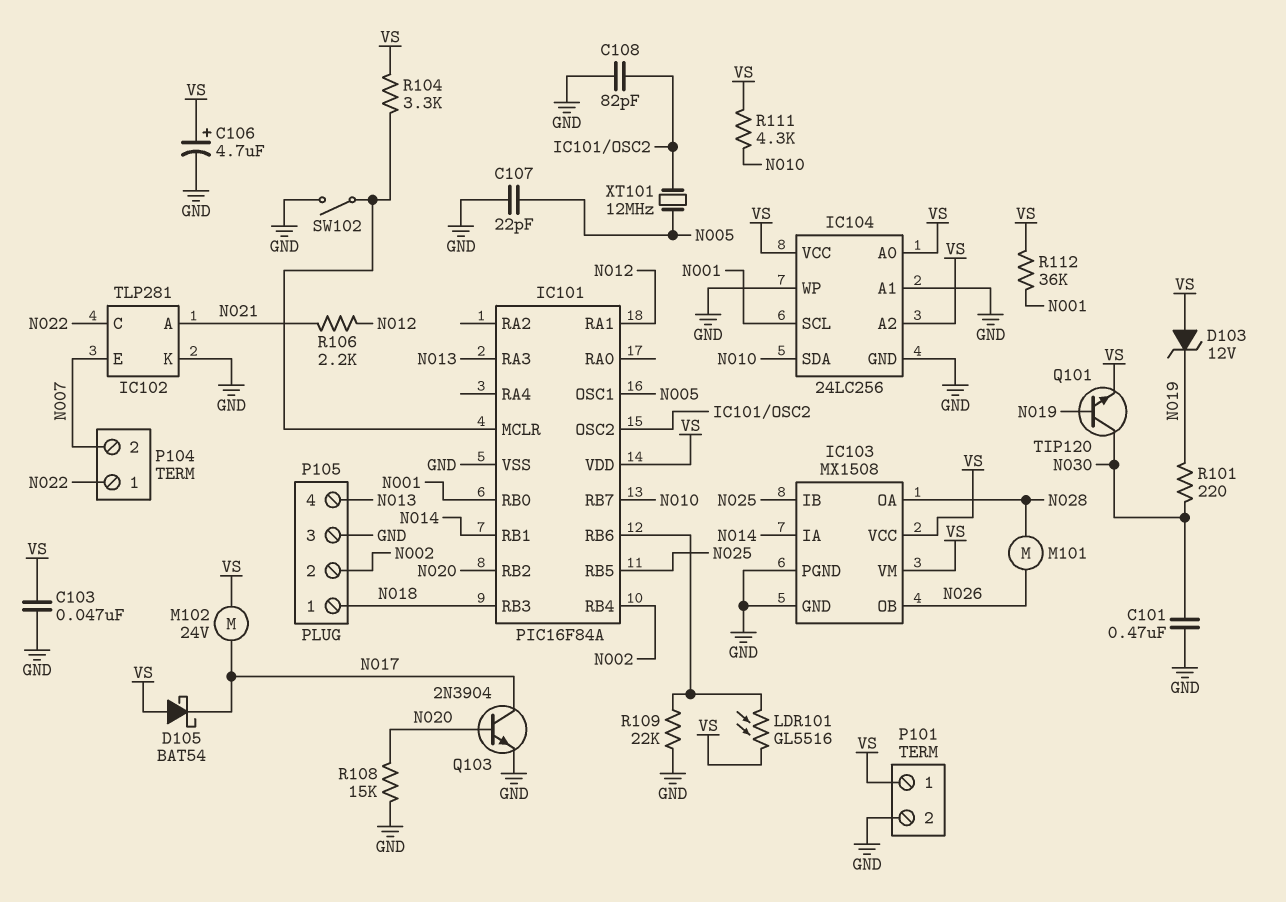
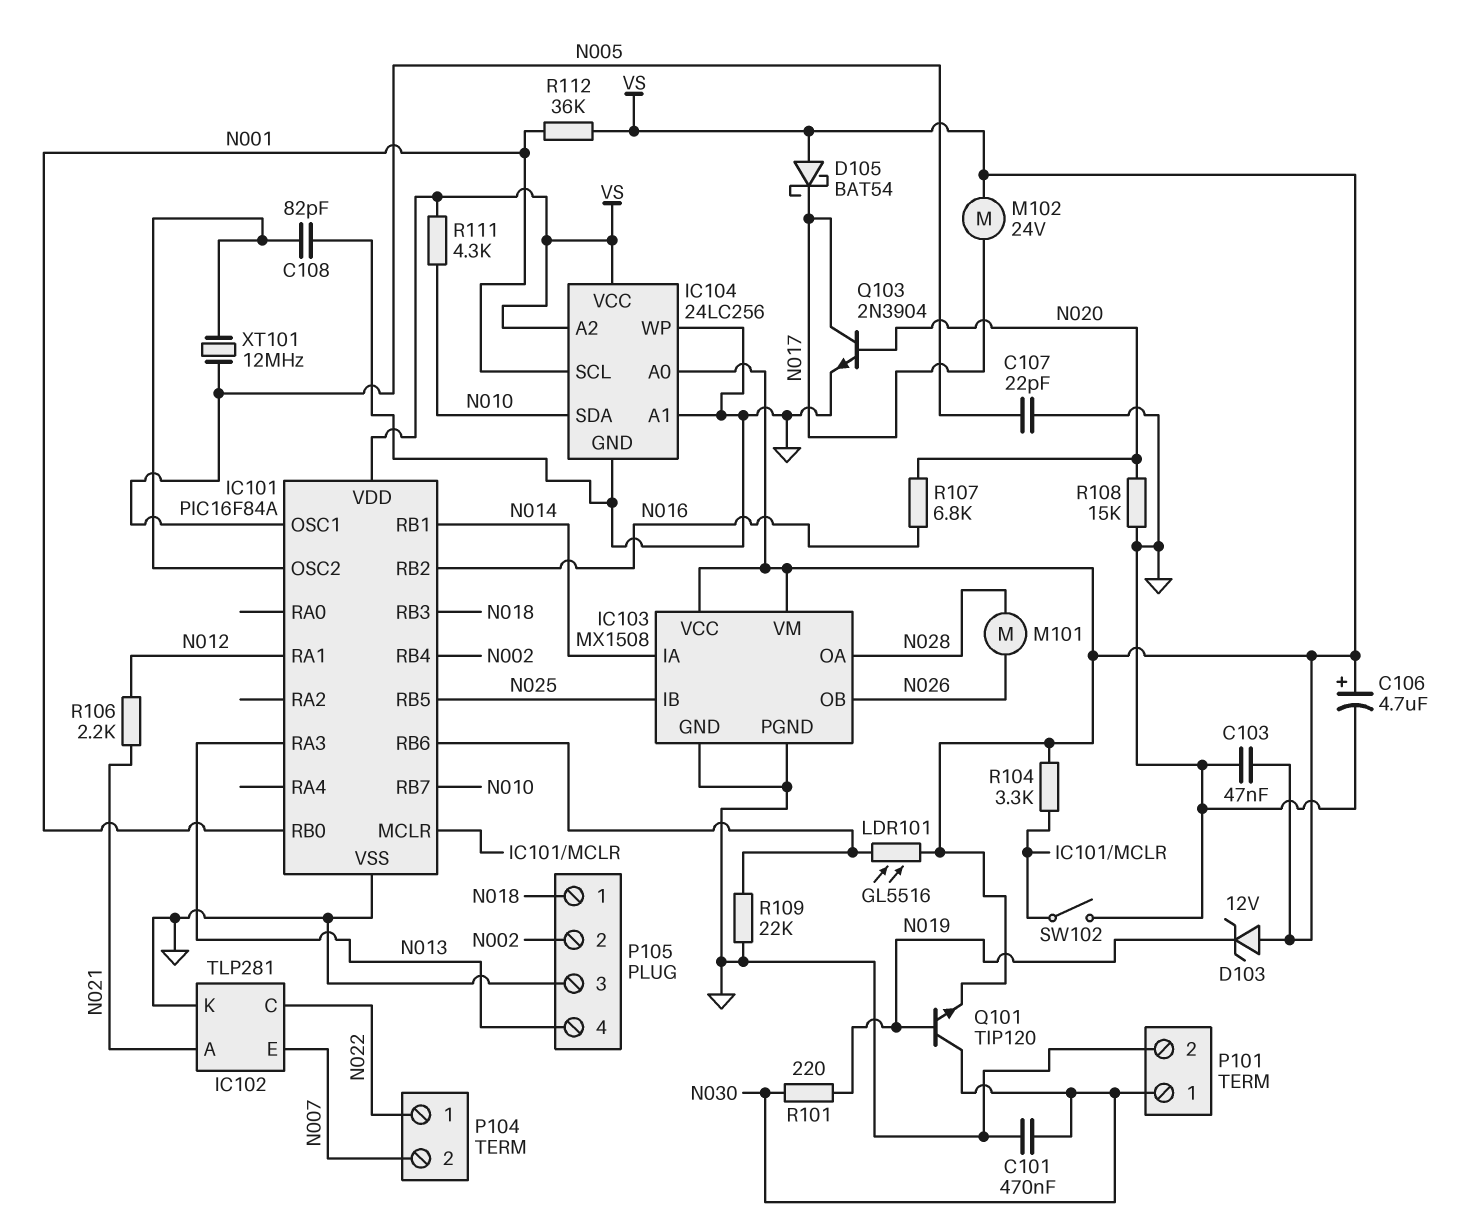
IC101 pin RB2: N020 -> N016
P101 pin 1: VS -> N030
R107: none -> 6.8k (N016, N020)

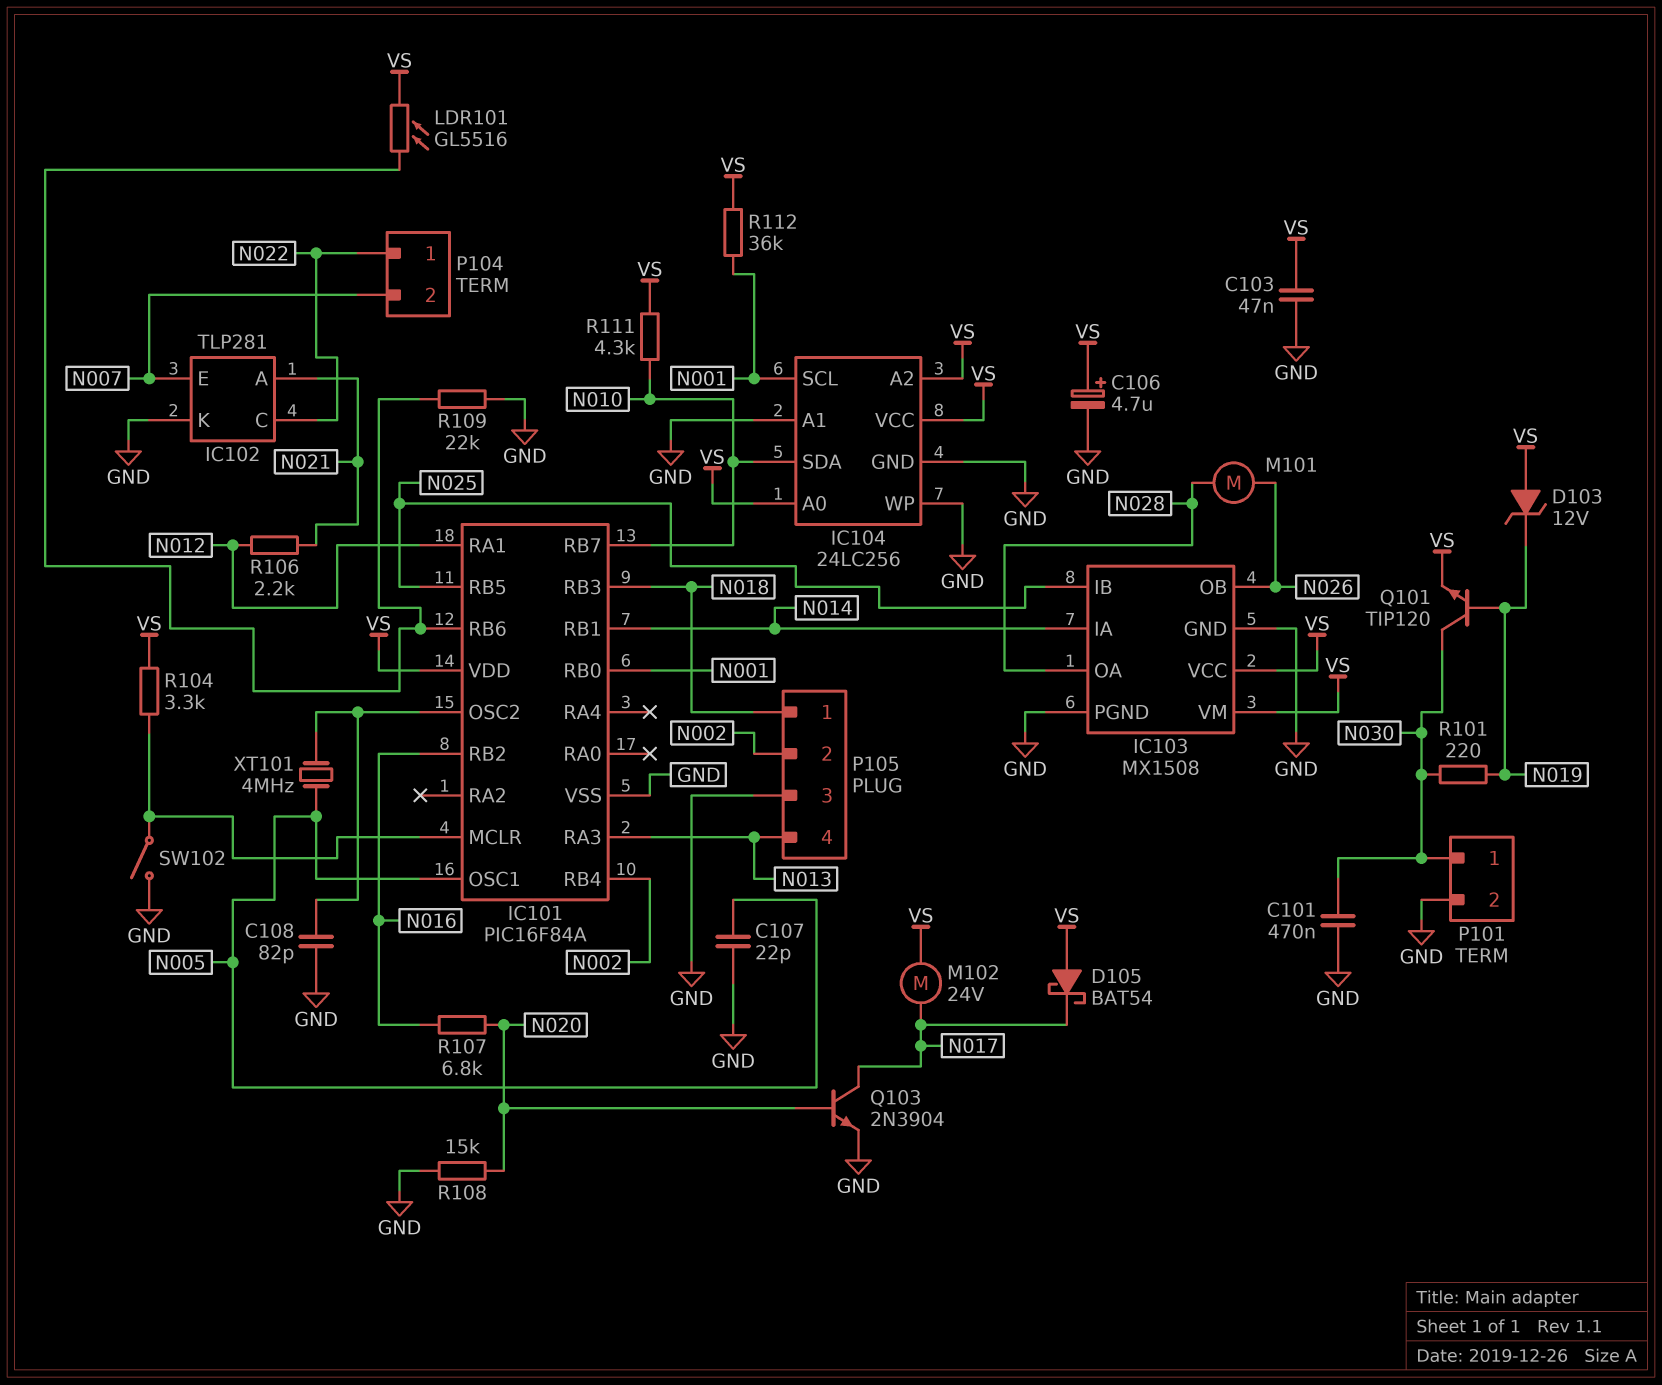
XT101: 12MHz (IC101/OSC2, N005) -> 4MHz (IC101/OSC2, N005)

